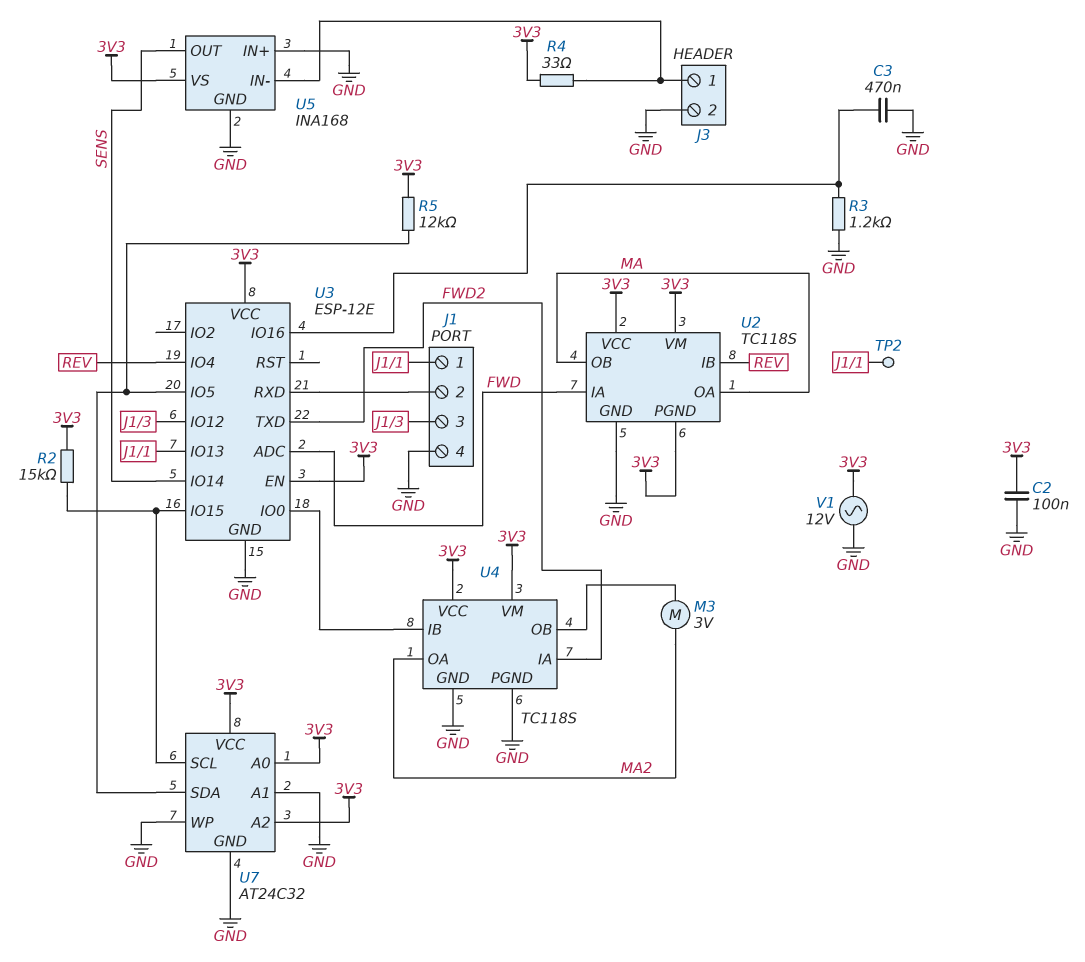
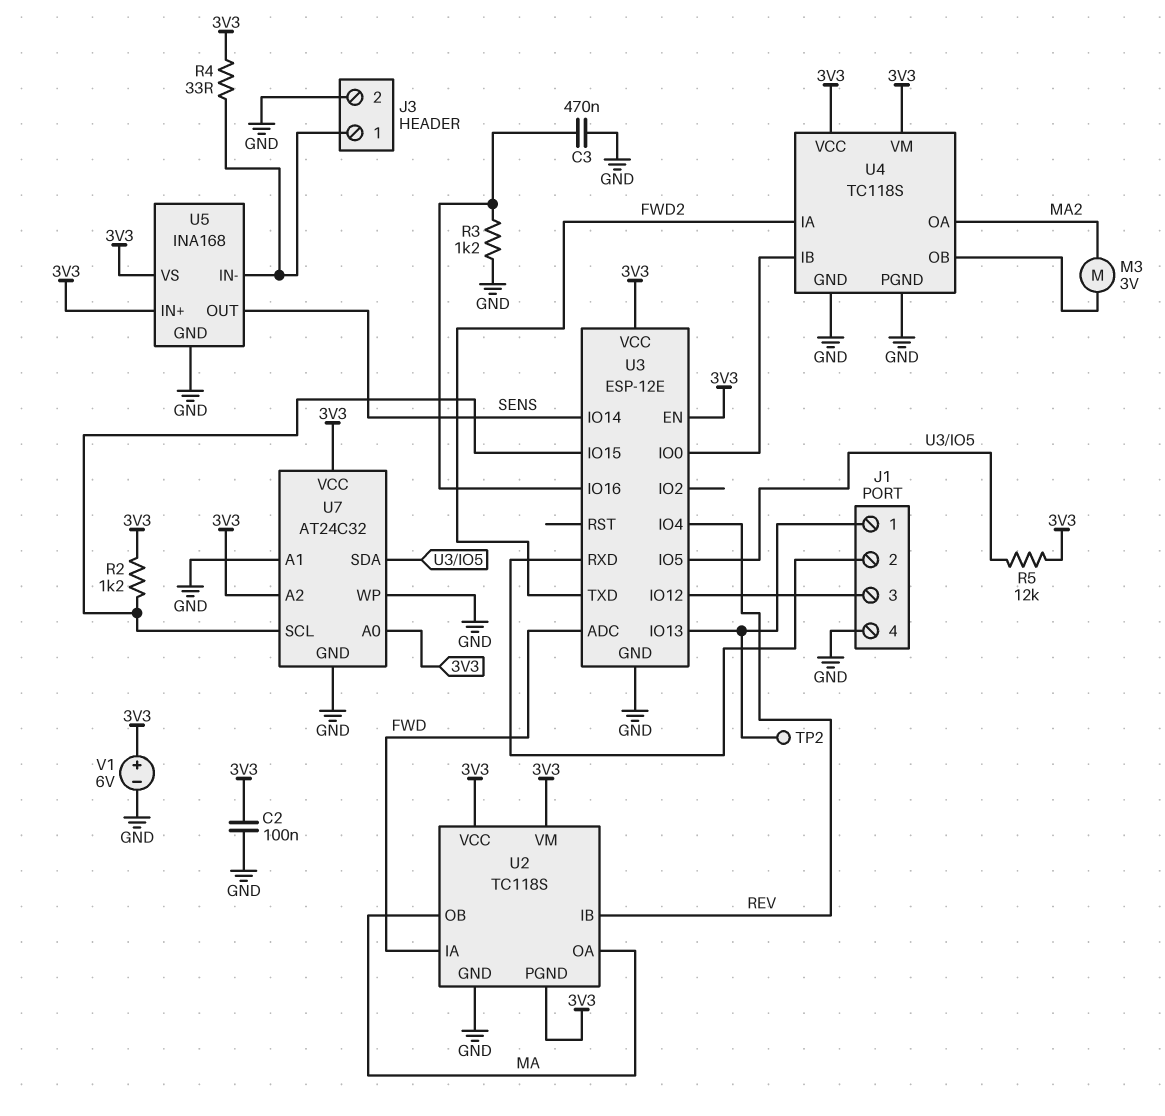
R2: 15k (3V3, U3/IO15) -> 1.2k (3V3, U3/IO15)
U5 pin IN+: GND -> 3V3
V1: AC 12V (3V3, GND) -> 6V (plus 3V3, minus GND)

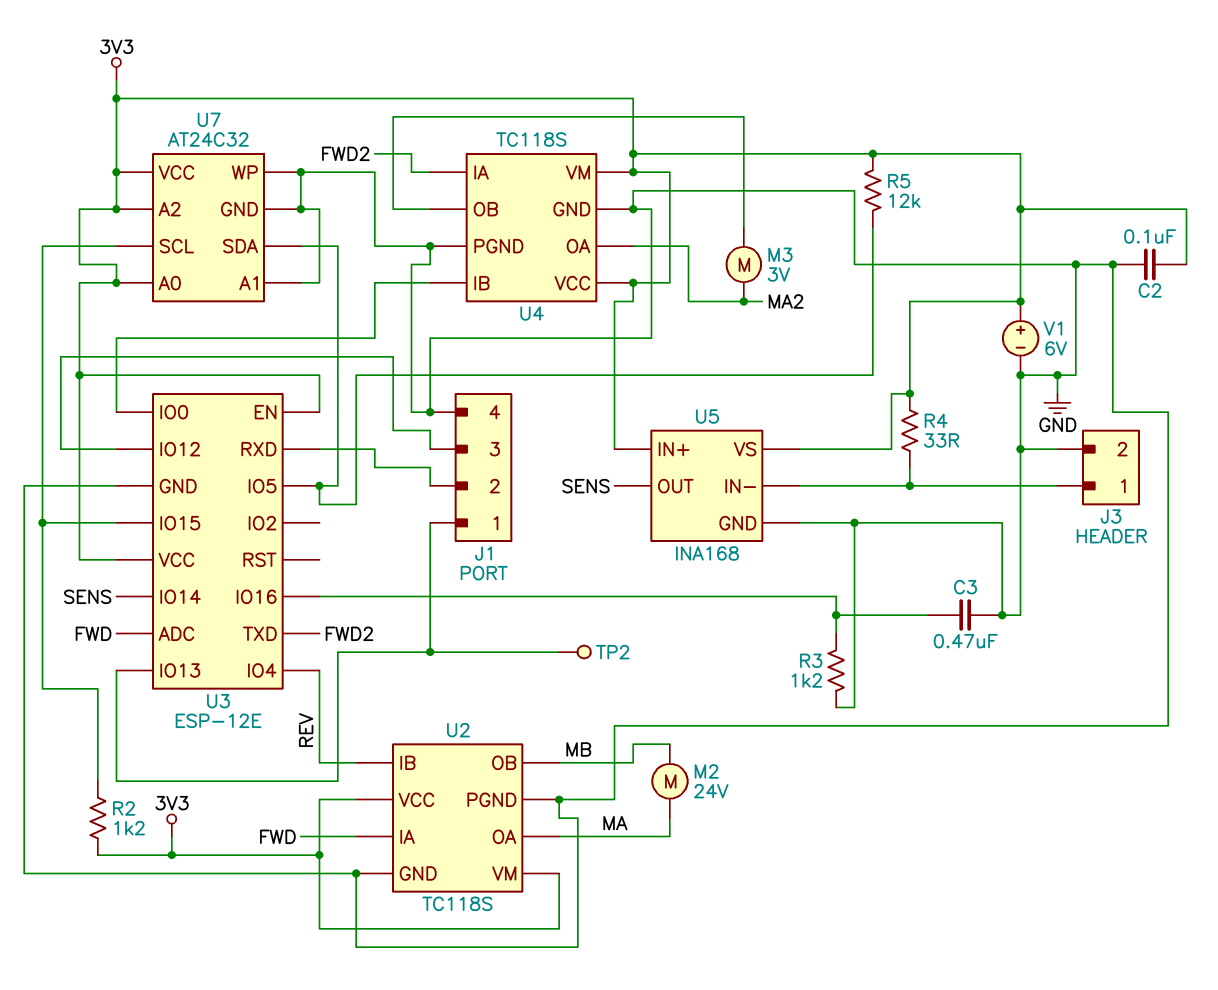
M2: none -> motor 24V (MA, MB)
U2 pin OB: MA -> MB
U2 pin PGND: 3V3 -> GND

